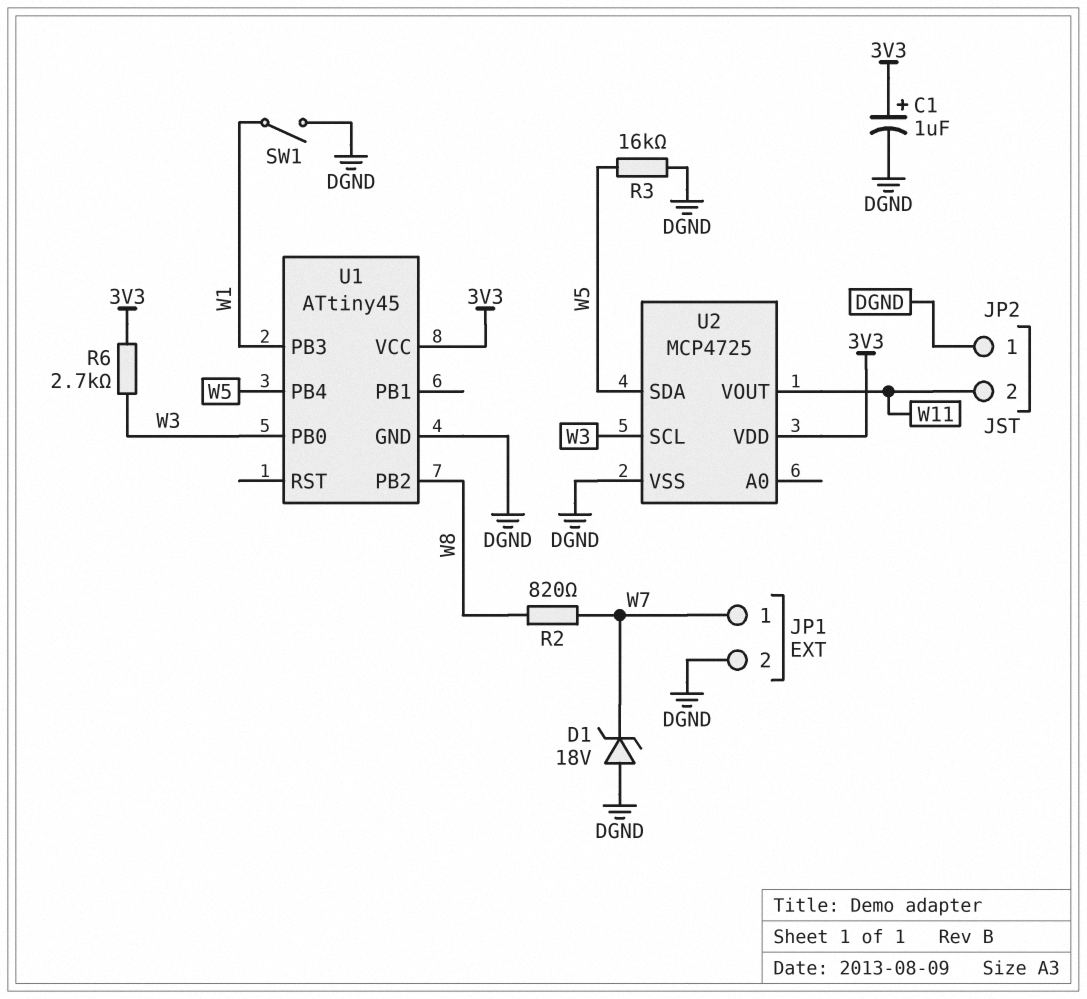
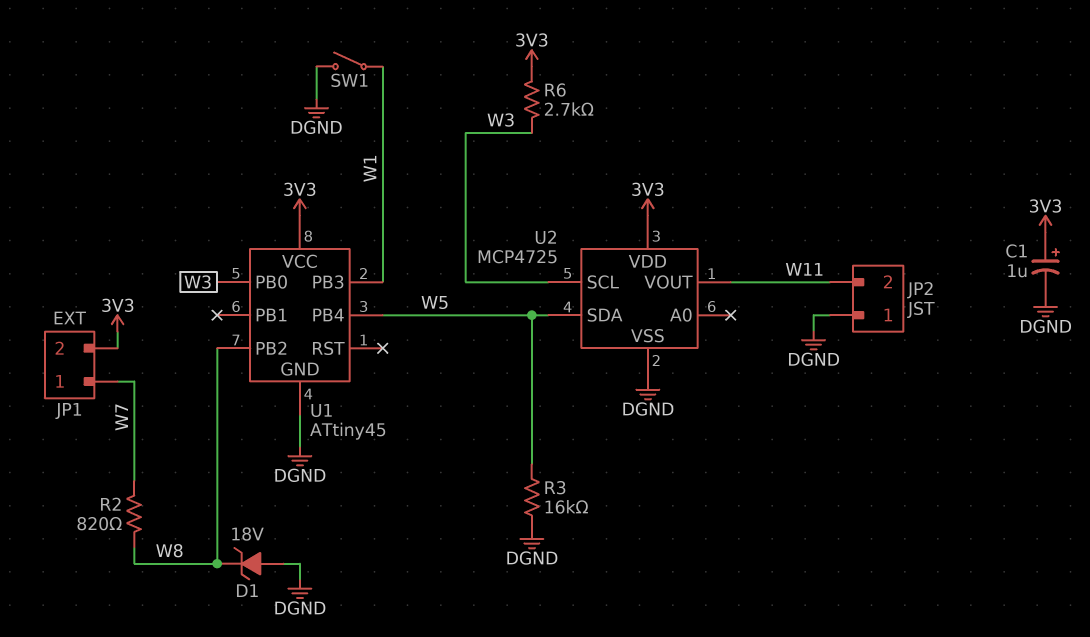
D1: zener 18V (A DGND, K W7) -> zener 18V (A DGND, K W8)
JP1 pin 2: DGND -> 3V3

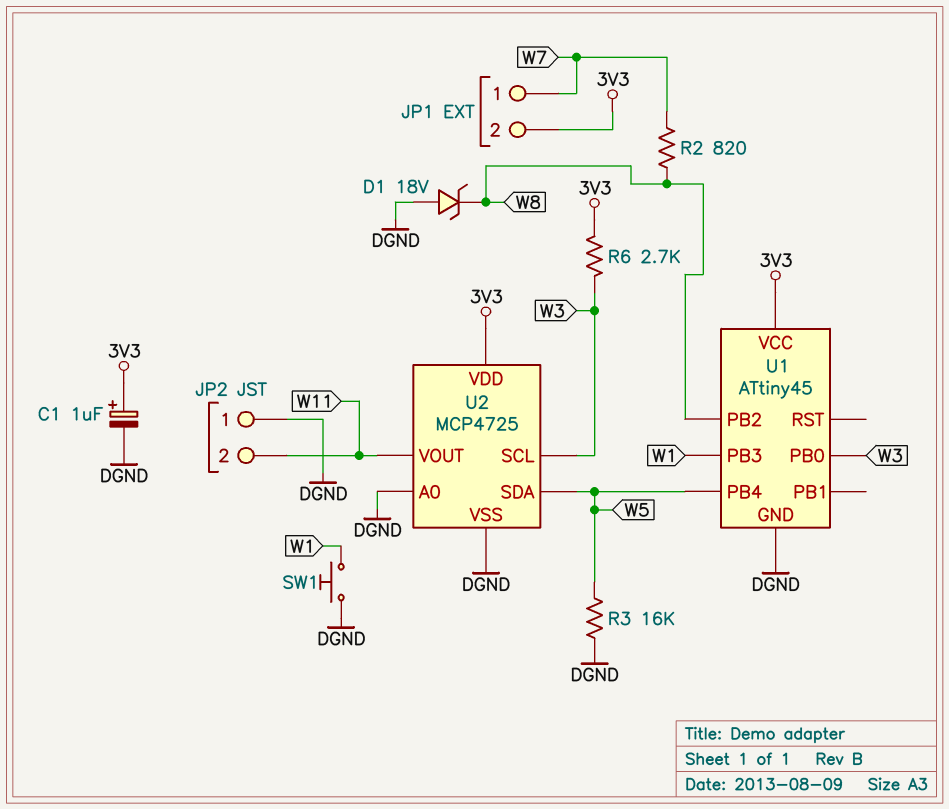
SW1: switch (DGND, W1) -> button (DGND, W1)
U2 pin A0: none -> DGND

